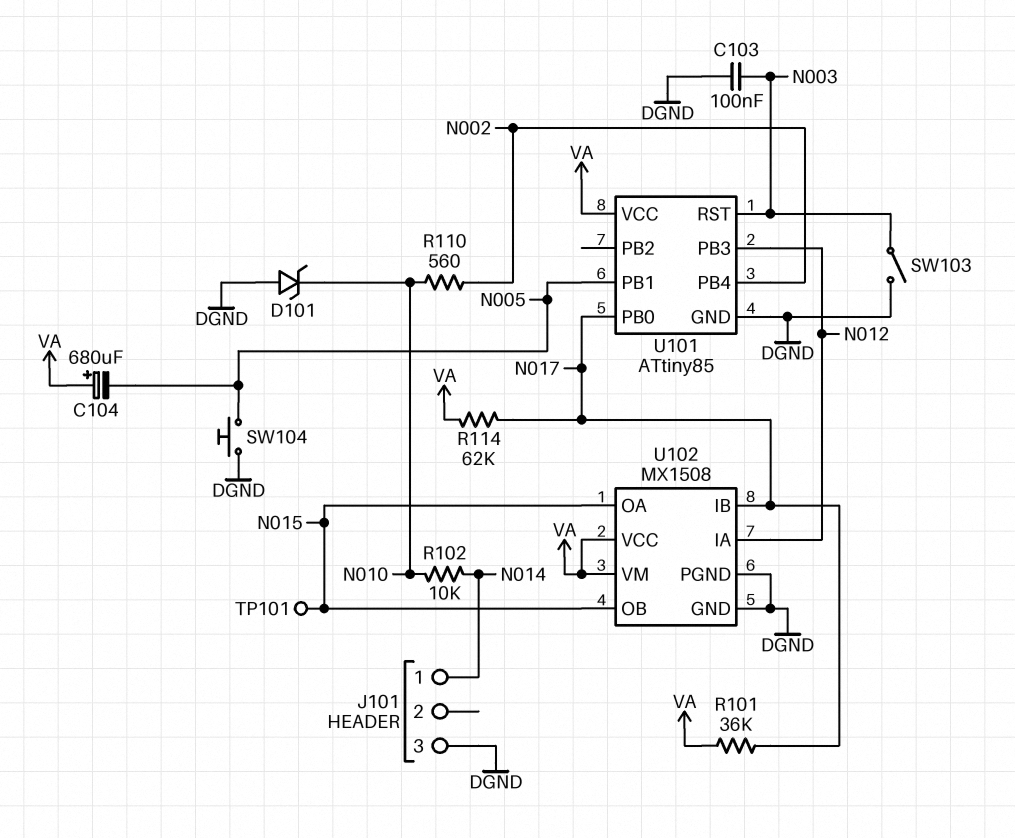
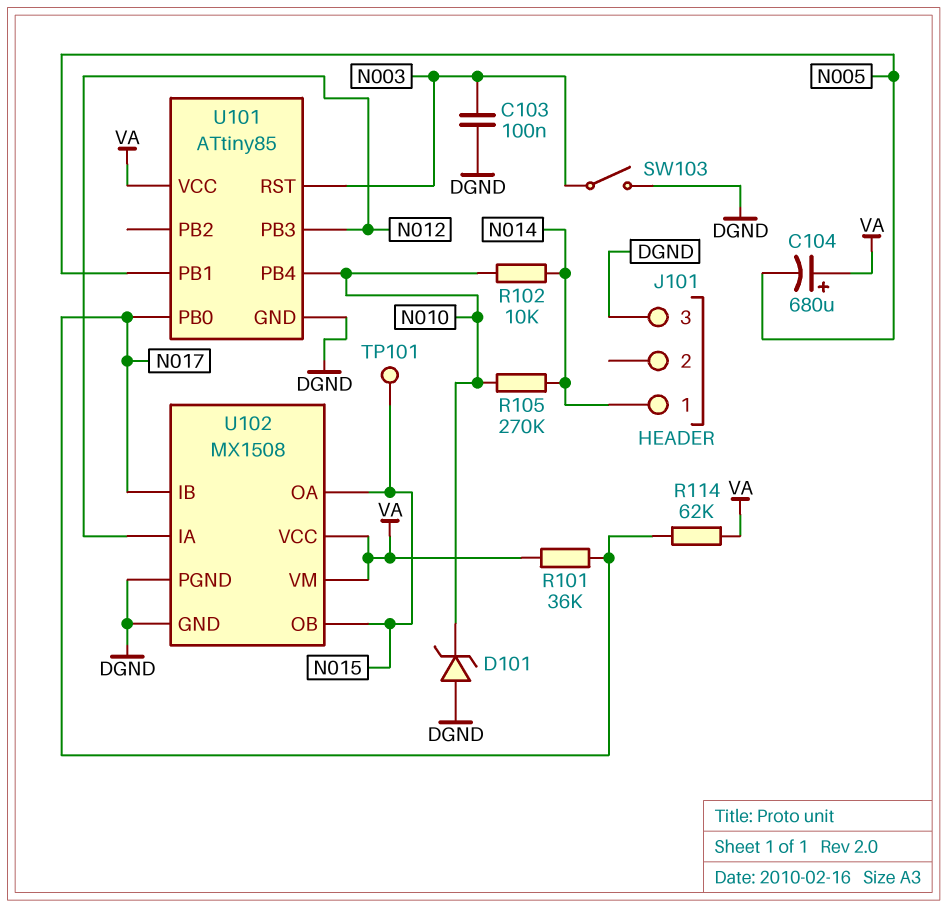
R105: none -> 270k (N010, N014)
R110: 560 (N002, N010) -> none
SW104: button (DGND, N005) -> none
U101 pin PB4: N002 -> N010

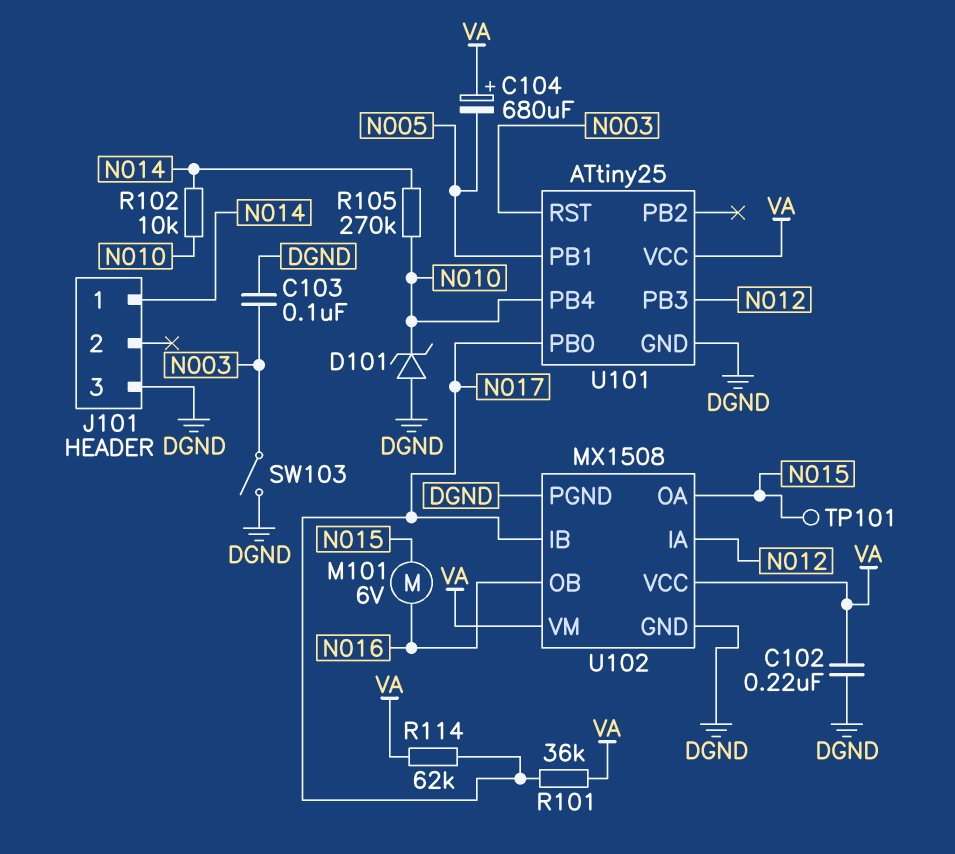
C102: none -> 220nF (DGND, VA)
M101: none -> motor 6V (N015, N016)
U101: ATtiny85 -> ATtiny25
U102 pin OB: N015 -> N016

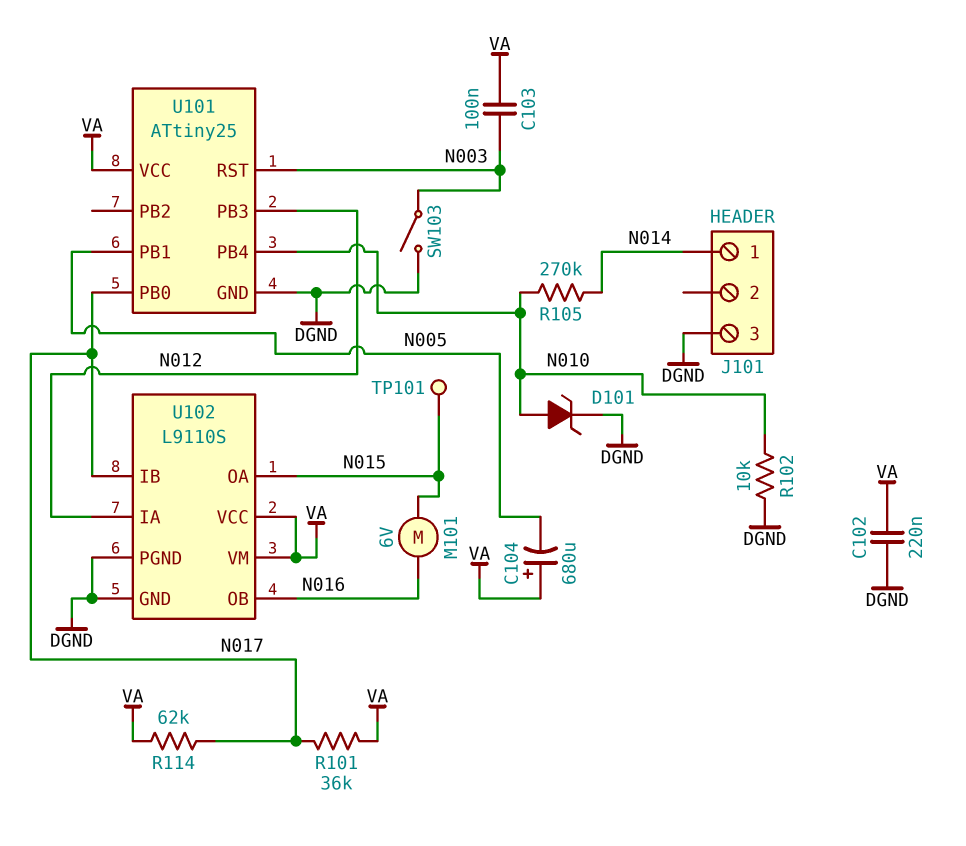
C103: 100nF (DGND, N003) -> 100nF (N003, VA)
D101: zener (A DGND, K N010) -> zener (A N010, K DGND)
R102: 10k (N010, N014) -> 10k (DGND, N010)
U102: MX1508 -> L9110S

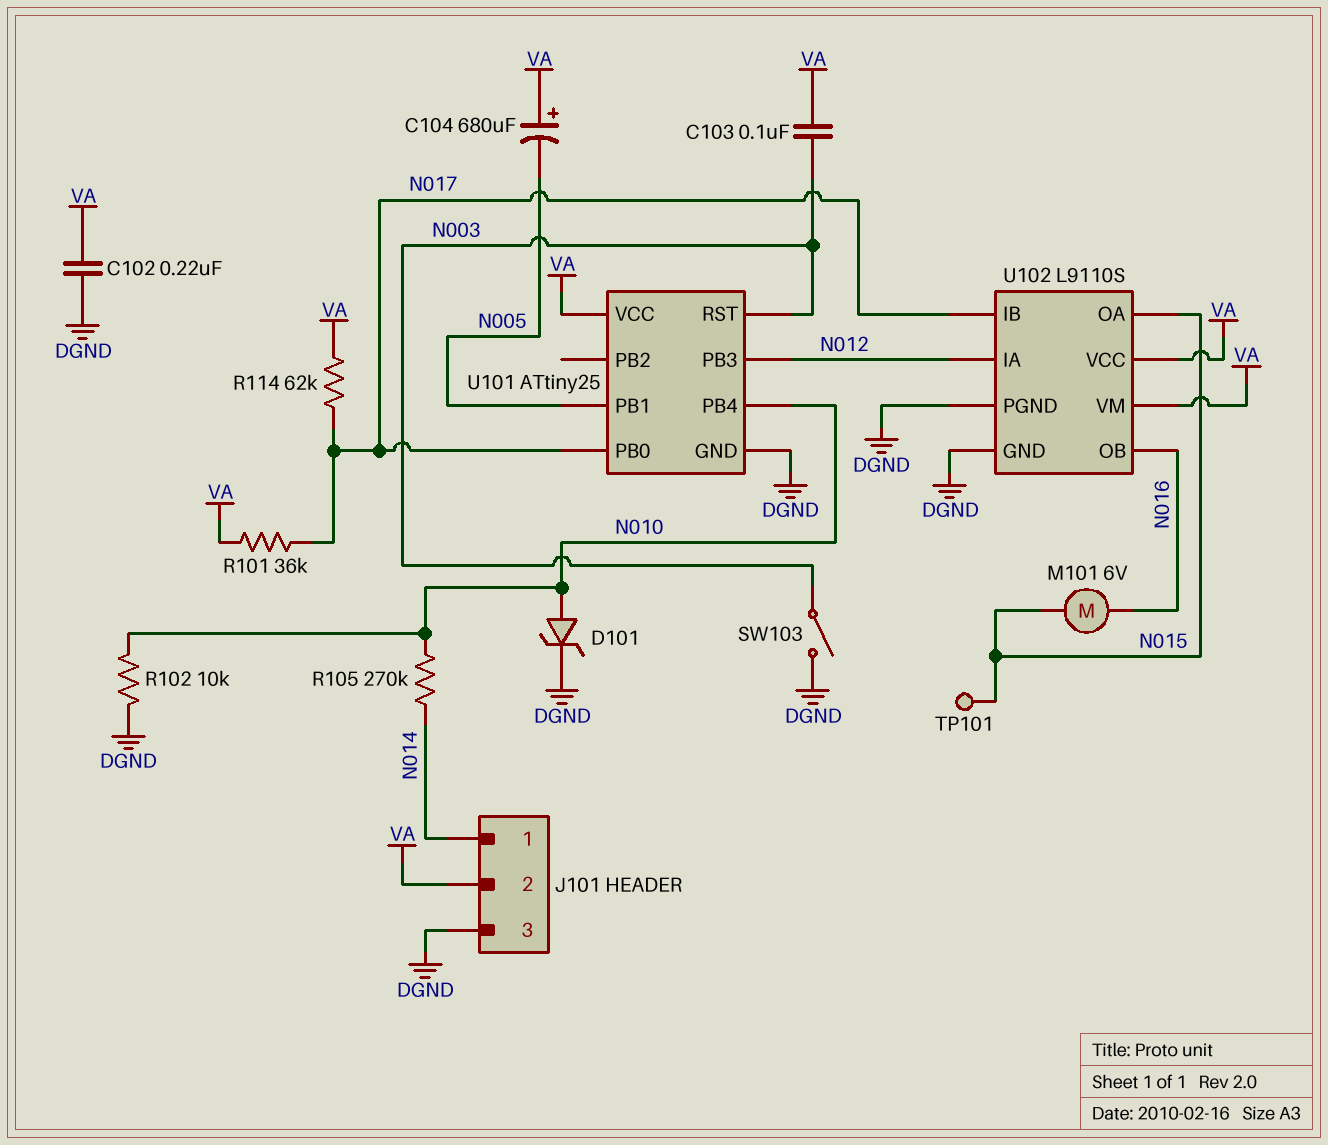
J101 pin 2: none -> VA

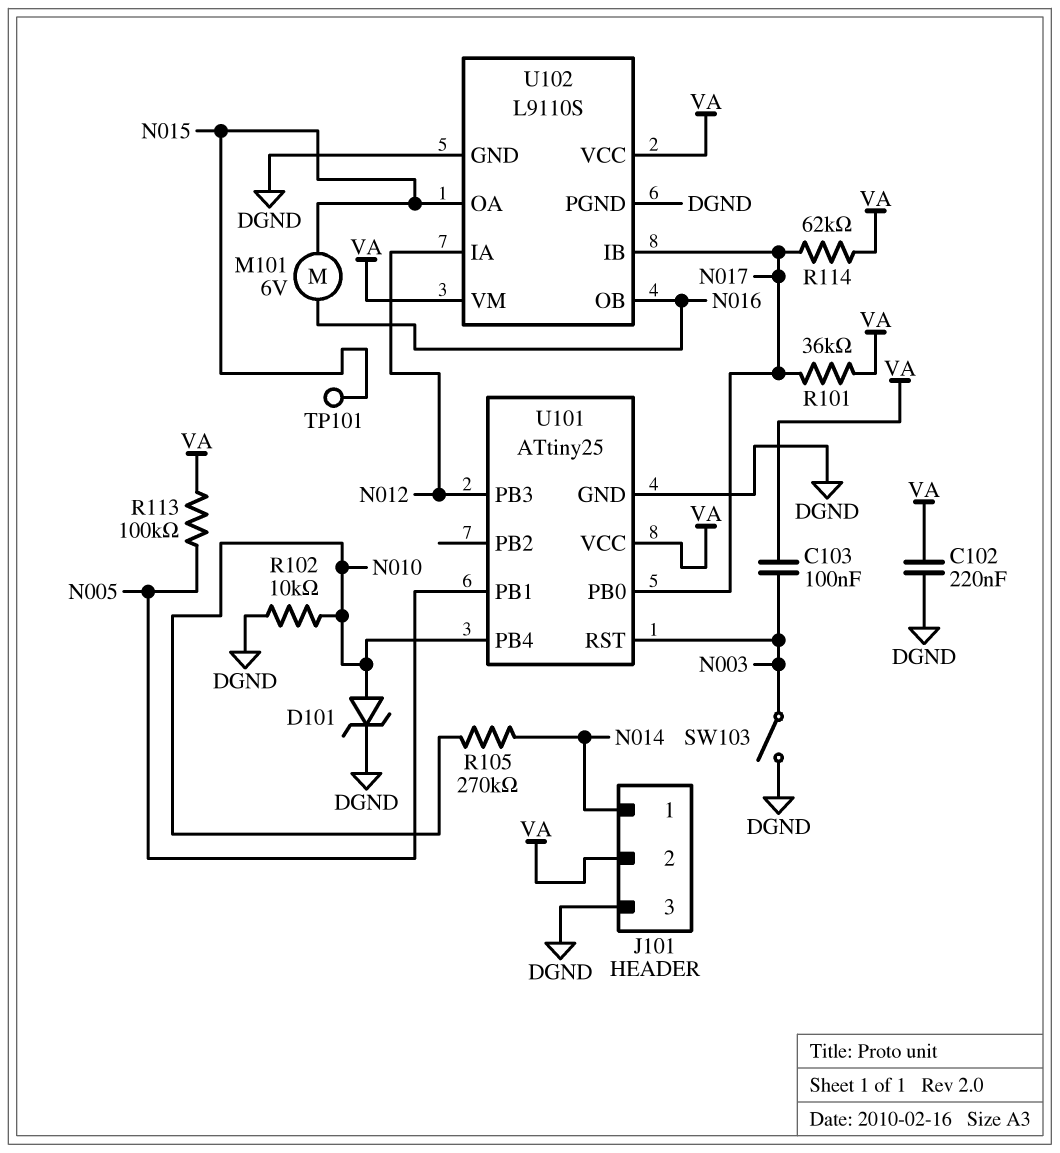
C104: 680uF (plus VA, minus N005) -> none
R113: none -> 100k (N005, VA)

